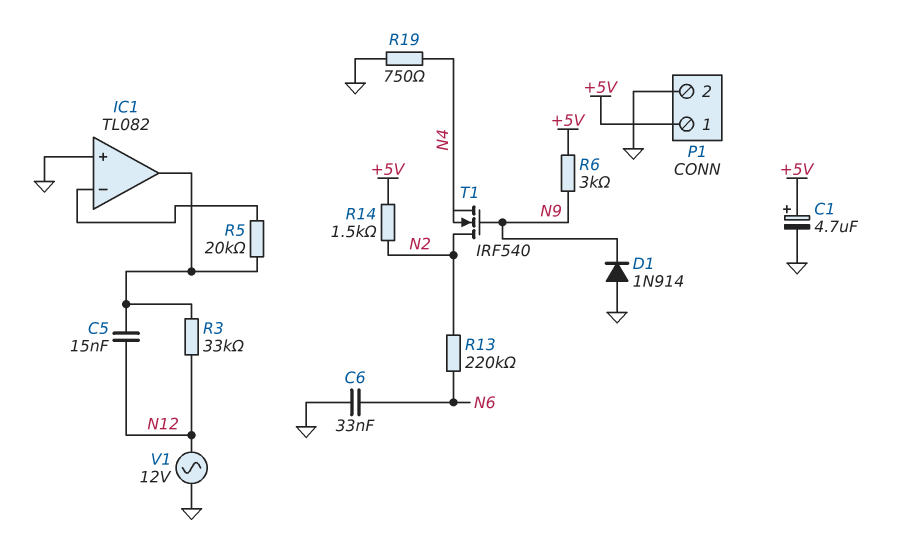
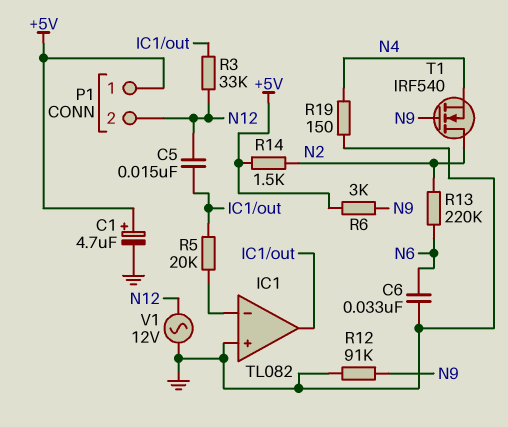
D1: diode 1N914 (A GND, K N9) -> none
P1 pin 2: GND -> N12
R12: none -> 91k (GND, N9)
R19: 750 (GND, N4) -> 150 (GND, N4)

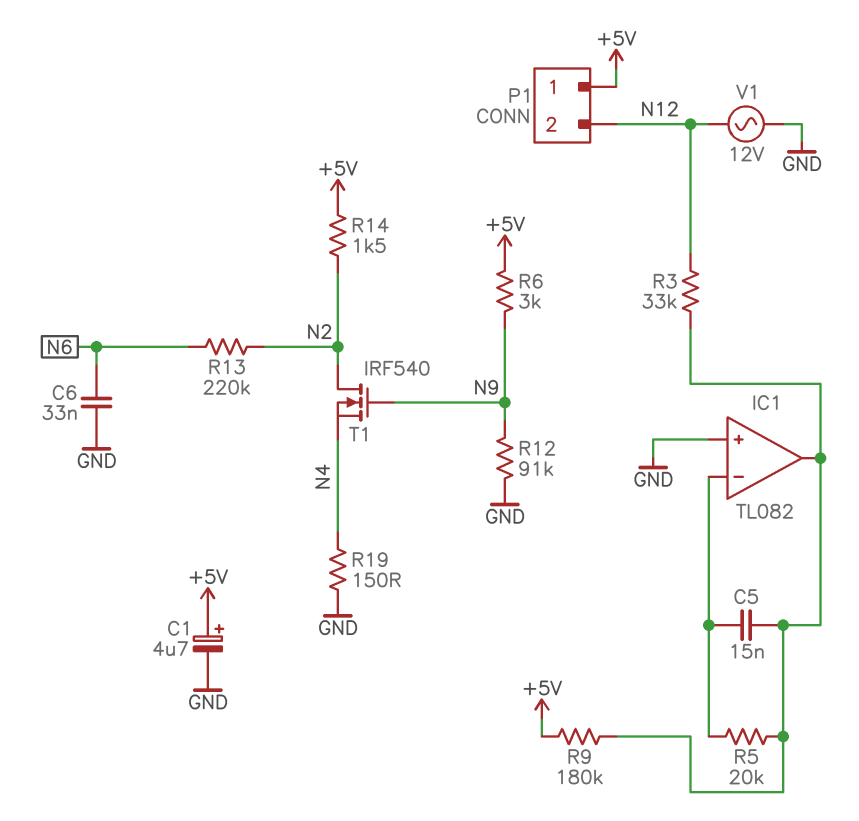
C5: 15nF (IC1/out, N12) -> 15nF (IC1/in-, IC1/out)
R9: none -> 180k (+5V, IC1/out)

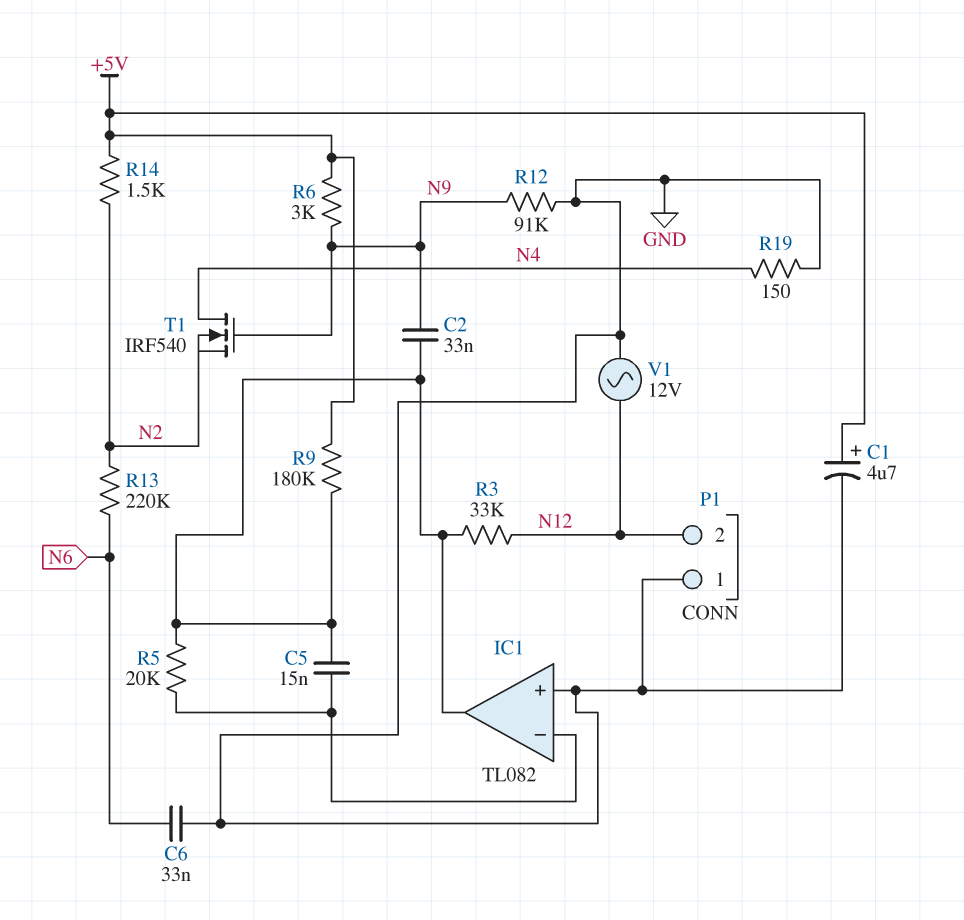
C2: none -> 33nF (IC1/out, N9)
P1 pin 1: +5V -> GND
T1: NMOS IRF540 (G N9, D N2, S N4) -> NMOS IRF540 (G N9, D N4, S N2)

